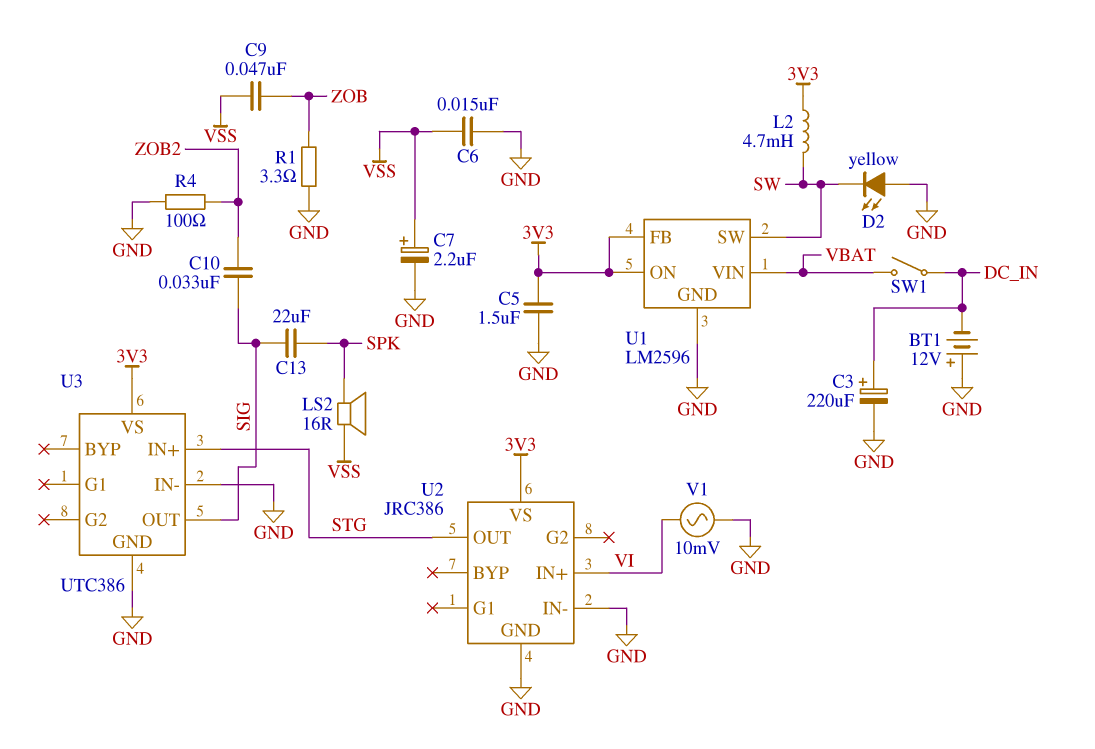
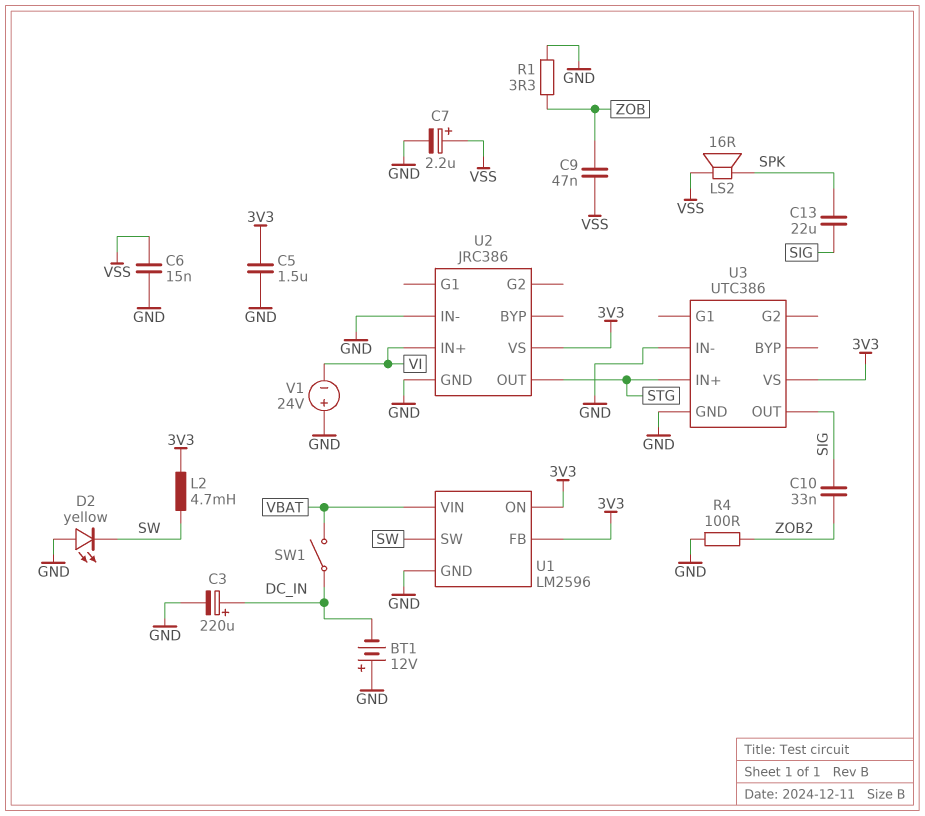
V1: AC 10mV (GND, VI) -> 24V (plus GND, minus VI)

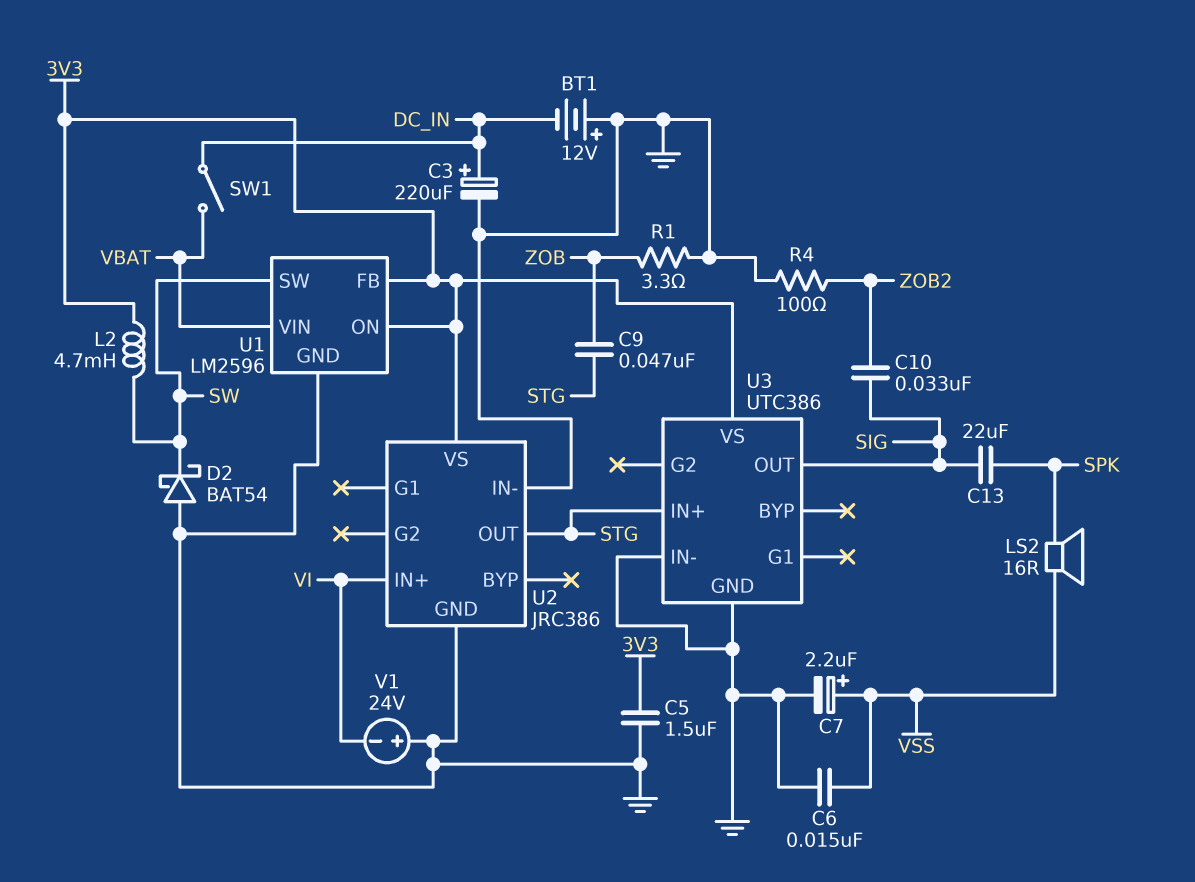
C9: 47nF (VSS, ZOB) -> 47nF (STG, ZOB)
D2: LED yellow (A GND, K SW) -> schottky BAT54 (A GND, K SW)

